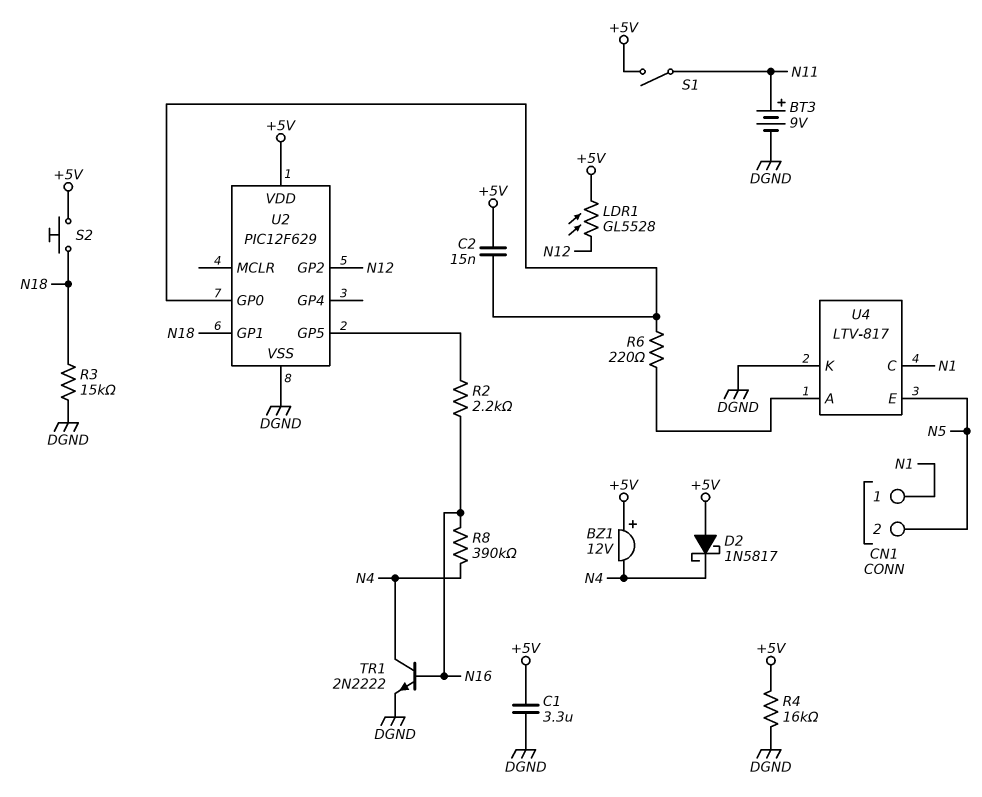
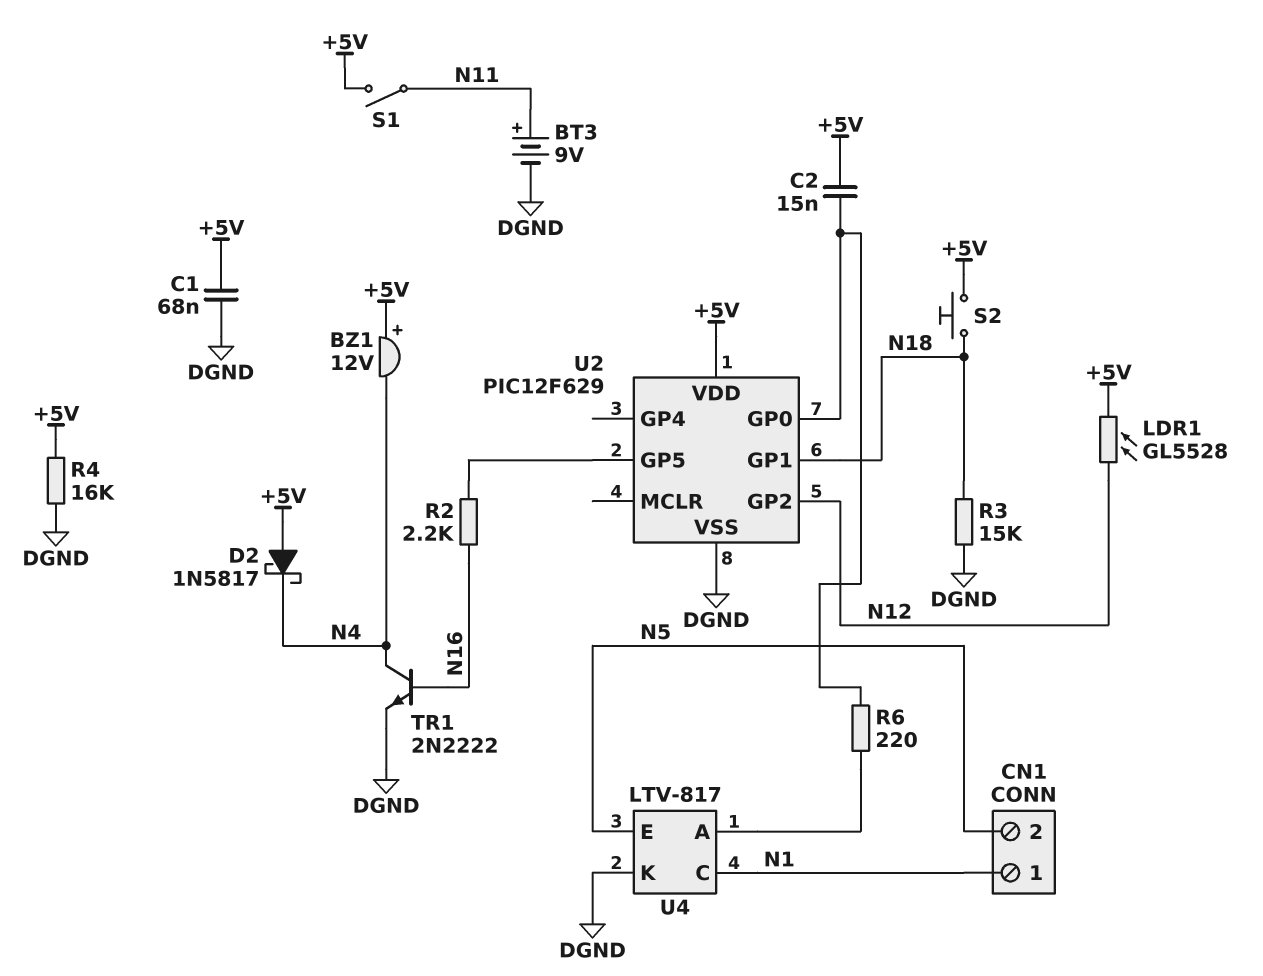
C1: 3.3uF (+5V, DGND) -> 68nF (+5V, DGND)
R8: 390k (N4, N16) -> none

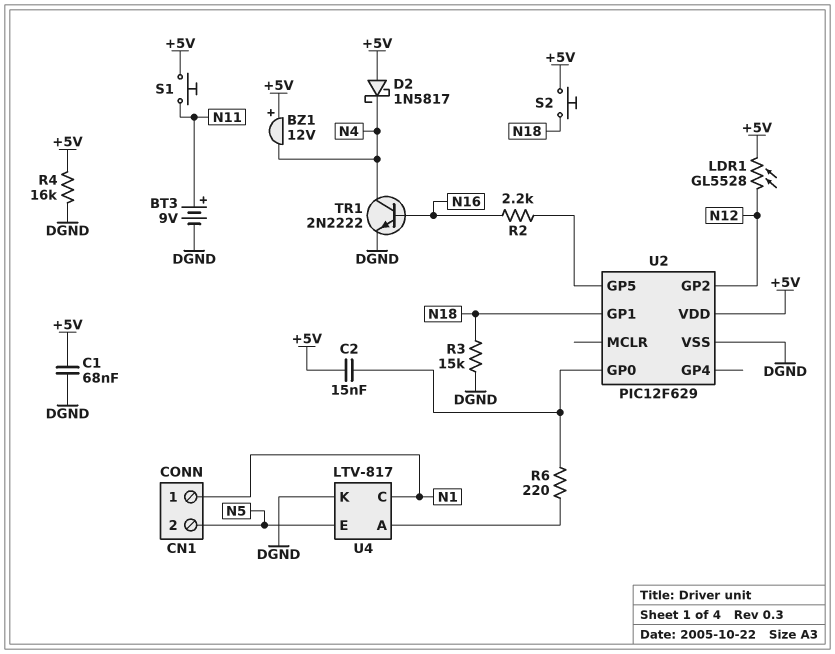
S1: switch (+5V, N11) -> button (+5V, N11)

